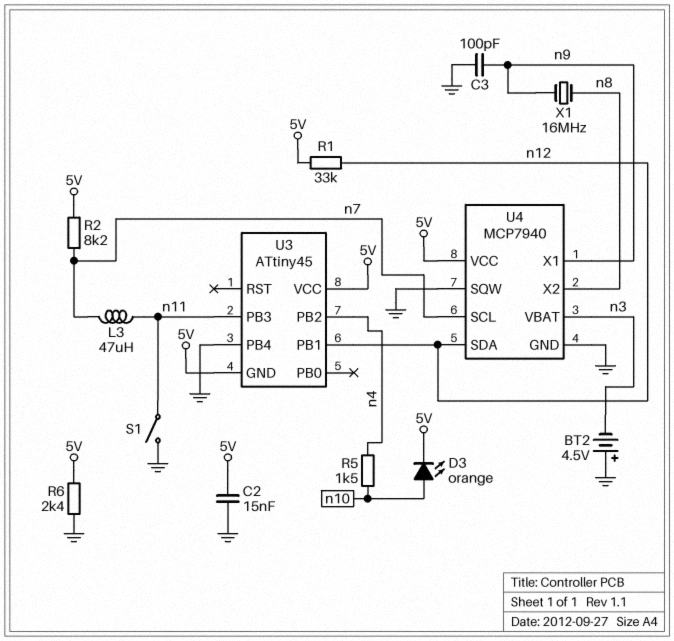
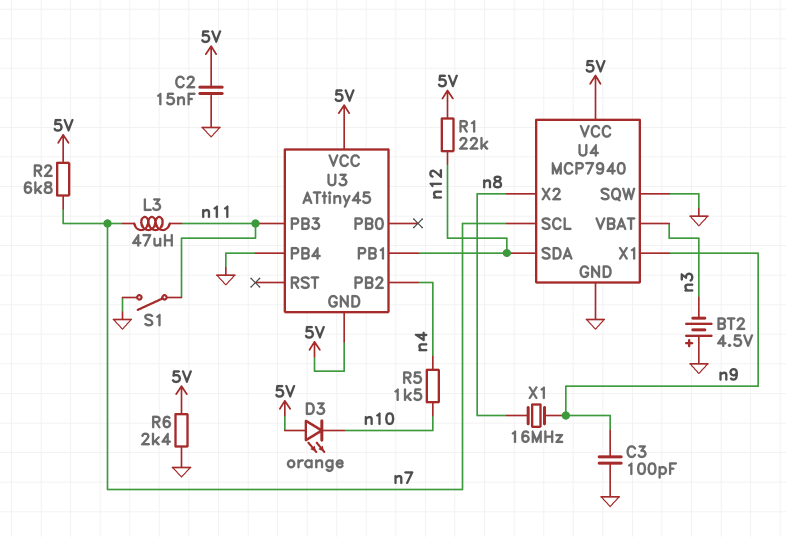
D3: LED orange (A n10, K 5V) -> LED orange (A 5V, K n10)
R1: 33k (5V, n12) -> 22k (5V, n12)
R2: 8.2k (5V, n7) -> 6.8k (5V, n7)

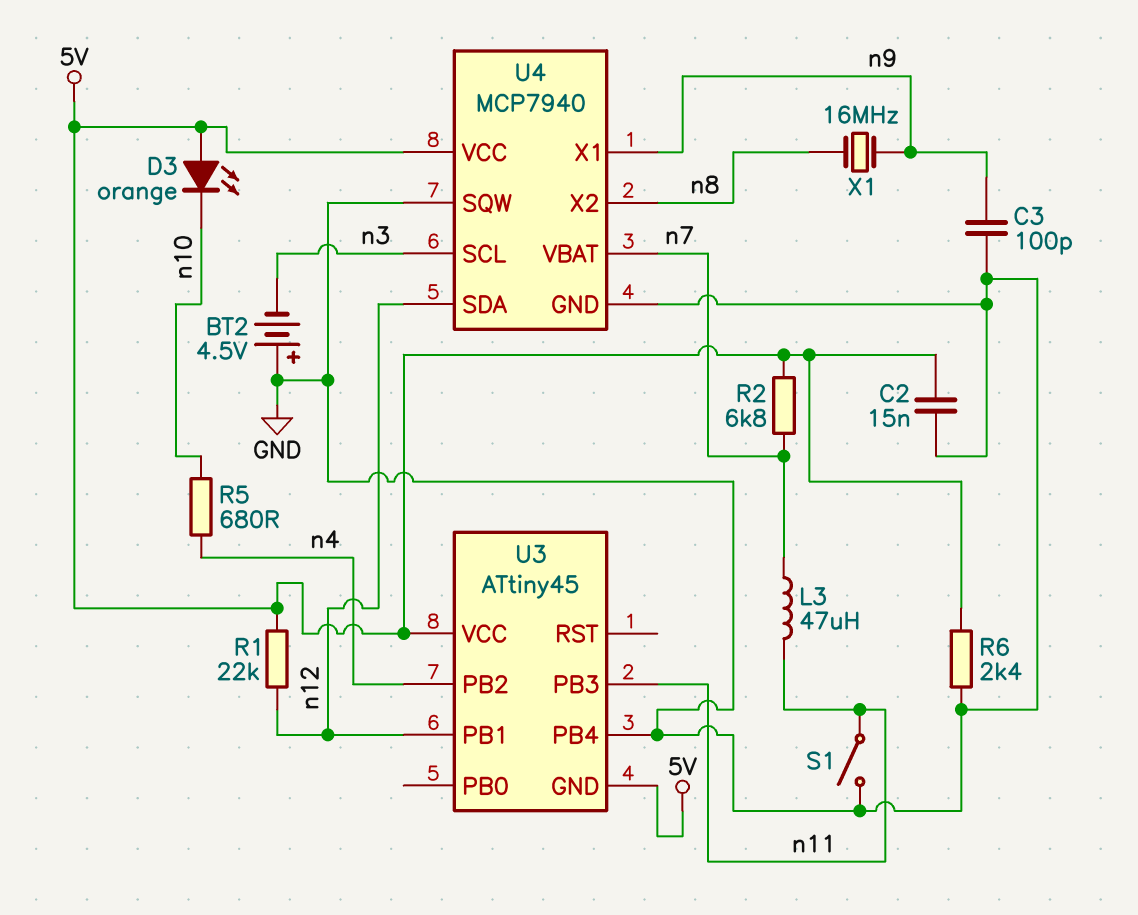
R5: 1.5k (n4, n10) -> 680 (n4, n10)
U4 pin SCL: n7 -> n3
U4 pin VBAT: n3 -> n7

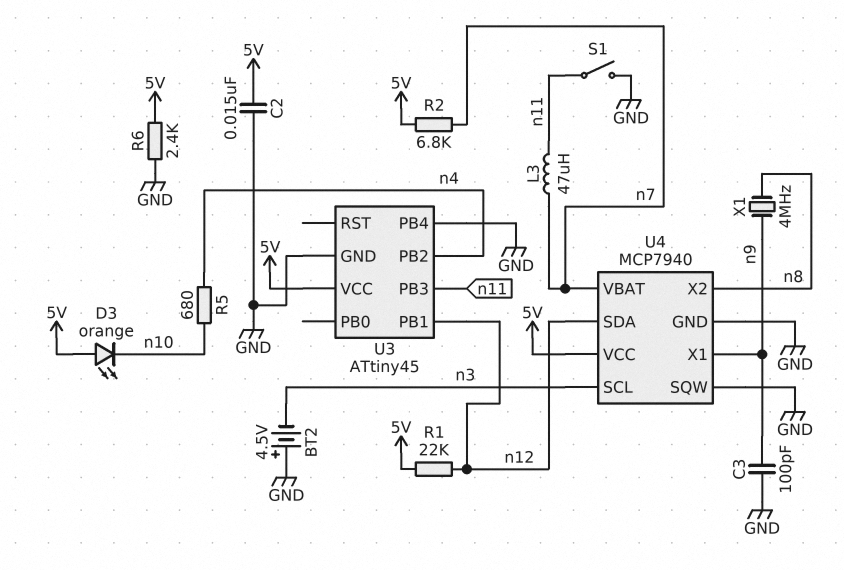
U3 pin GND: 5V -> GND
X1: 16MHz (n8, n9) -> 4MHz (n8, n9)

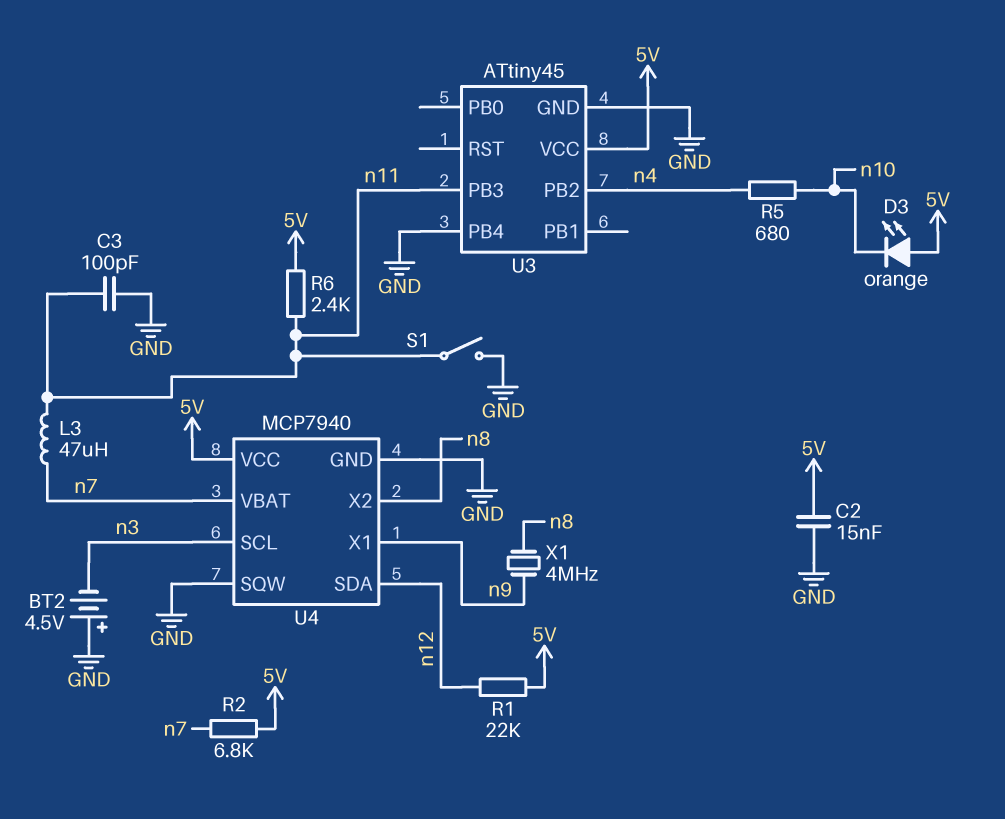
C3: 100pF (GND, n9) -> 100pF (GND, n11)
R6: 2.4k (5V, GND) -> 2.4k (5V, n11)
U3 pin PB1: n12 -> none

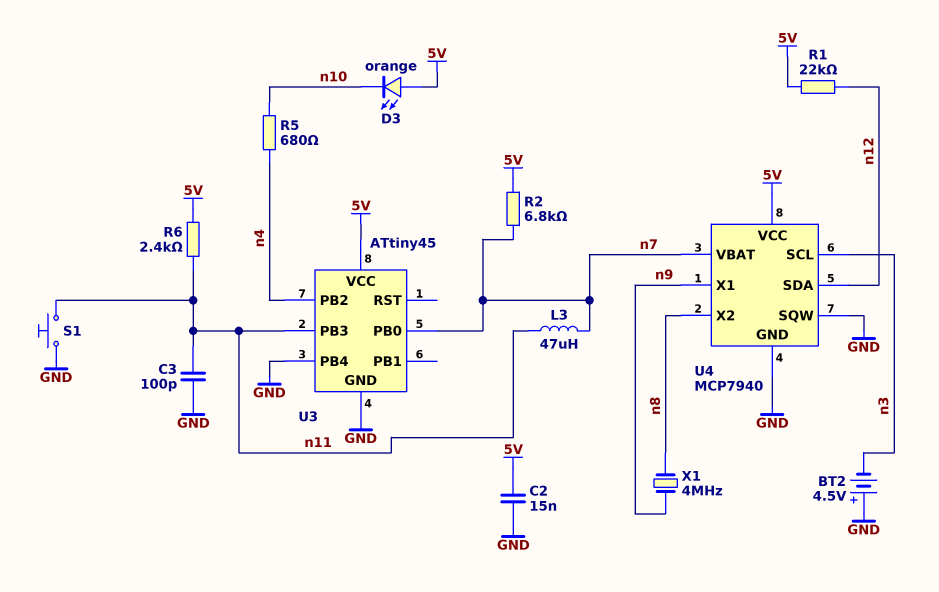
S1: switch (GND, n11) -> button (GND, n11)
U3 pin PB0: none -> n7

